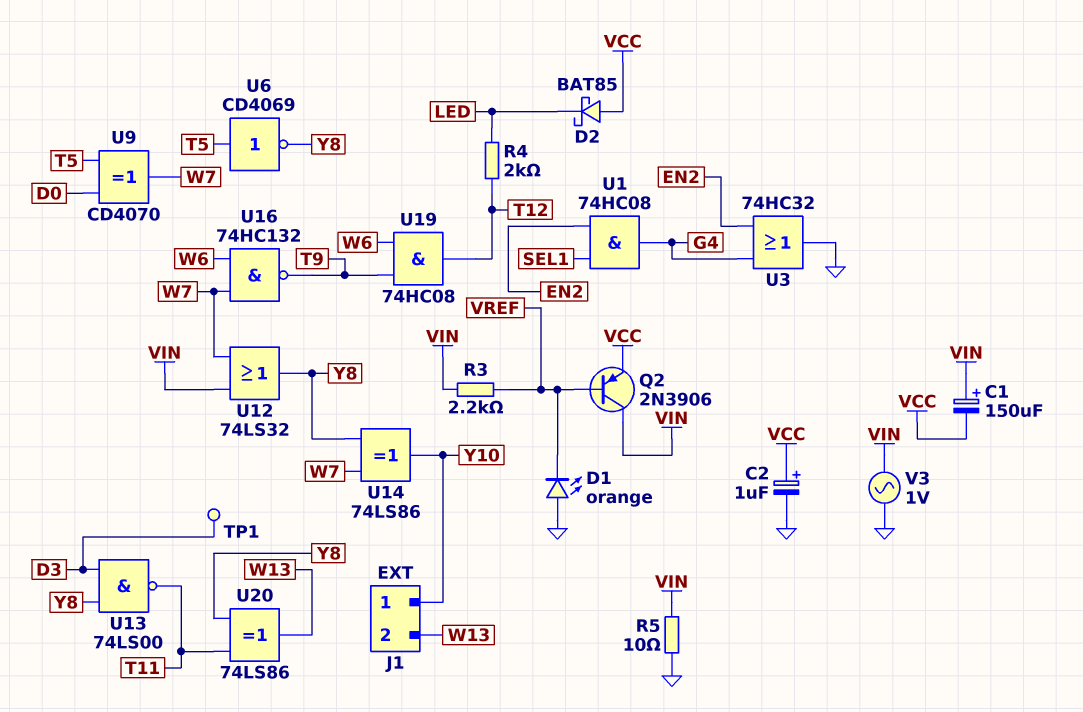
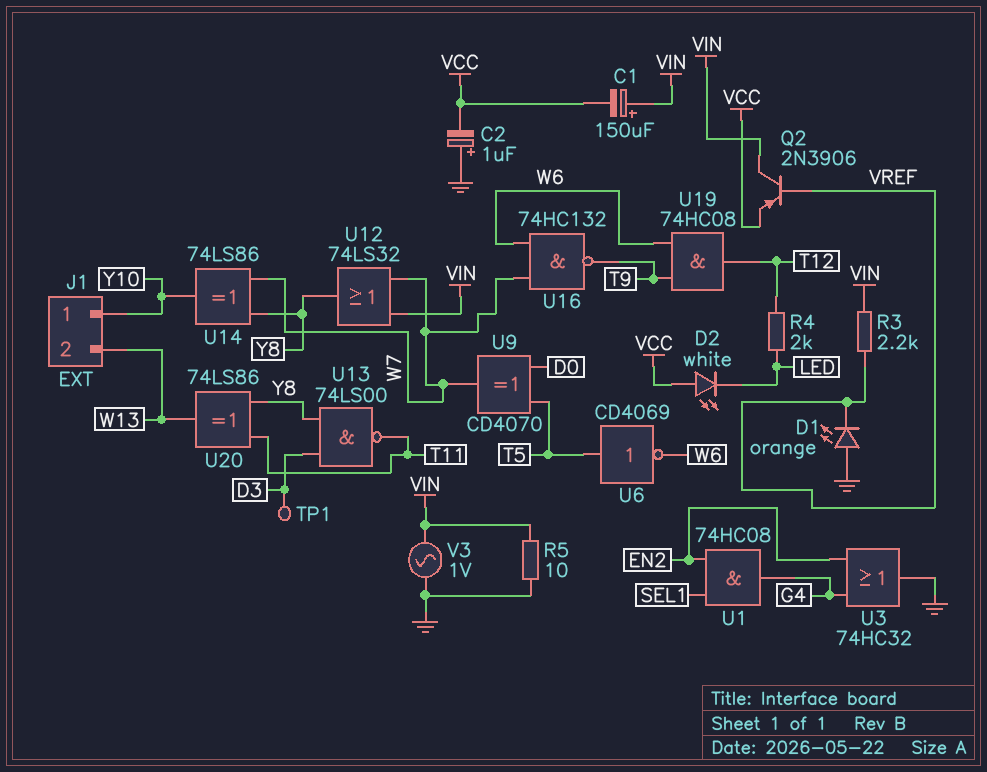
C2: 1uF (plus VCC, minus GND) -> 1uF (plus GND, minus VCC)
D2: schottky BAT85 (A VCC, K LED) -> LED white (A VCC, K LED)
U6: NOT CD4069 (in T5, out Y8) -> NOT CD4069 (in T5, out W6)

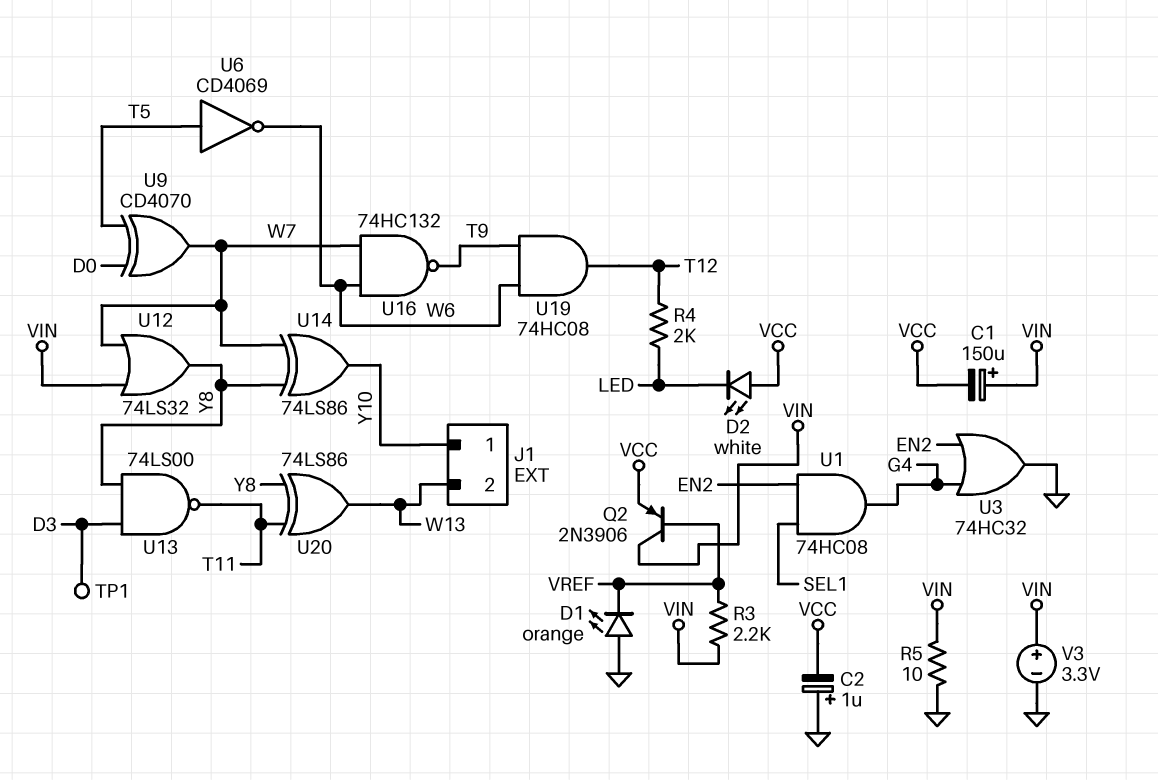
V3: AC 1V (GND, VIN) -> 3.3V (plus VIN, minus GND)

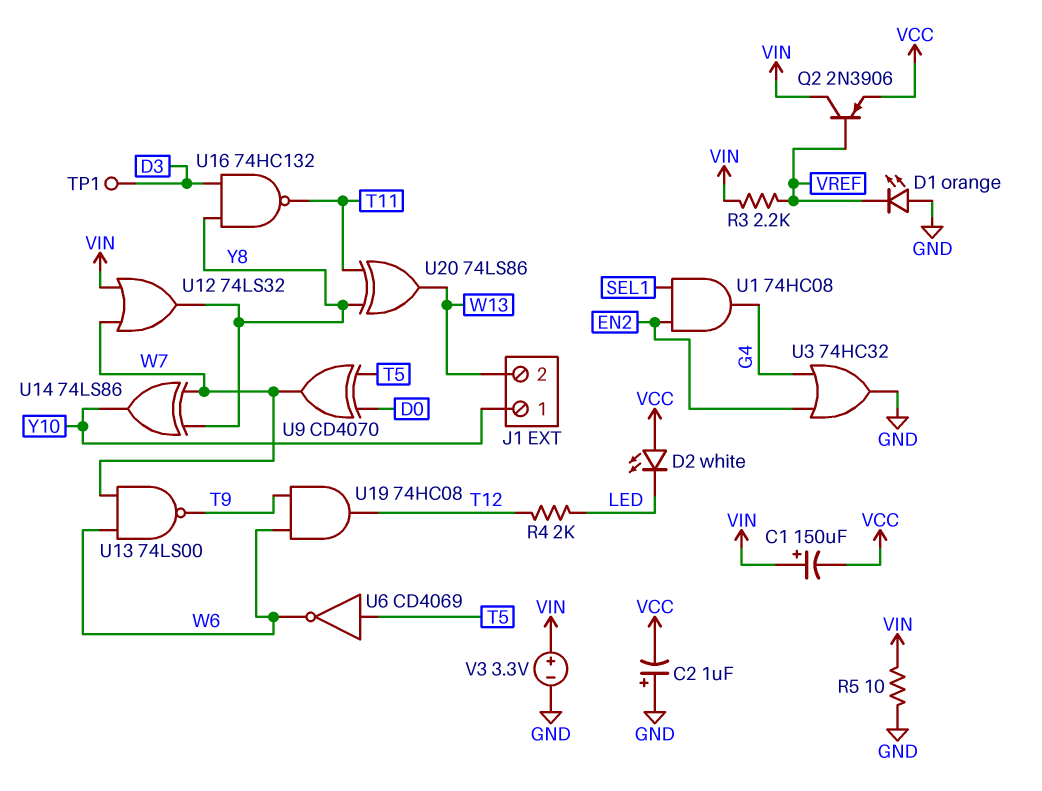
U13: NAND 74LS00 (in D3, in Y8, out T11) -> NAND 74LS00 (in W6, in W7, out T9)
U16: NAND 74HC132 (in W6, in W7, out T9) -> NAND 74HC132 (in D3, in Y8, out T11)

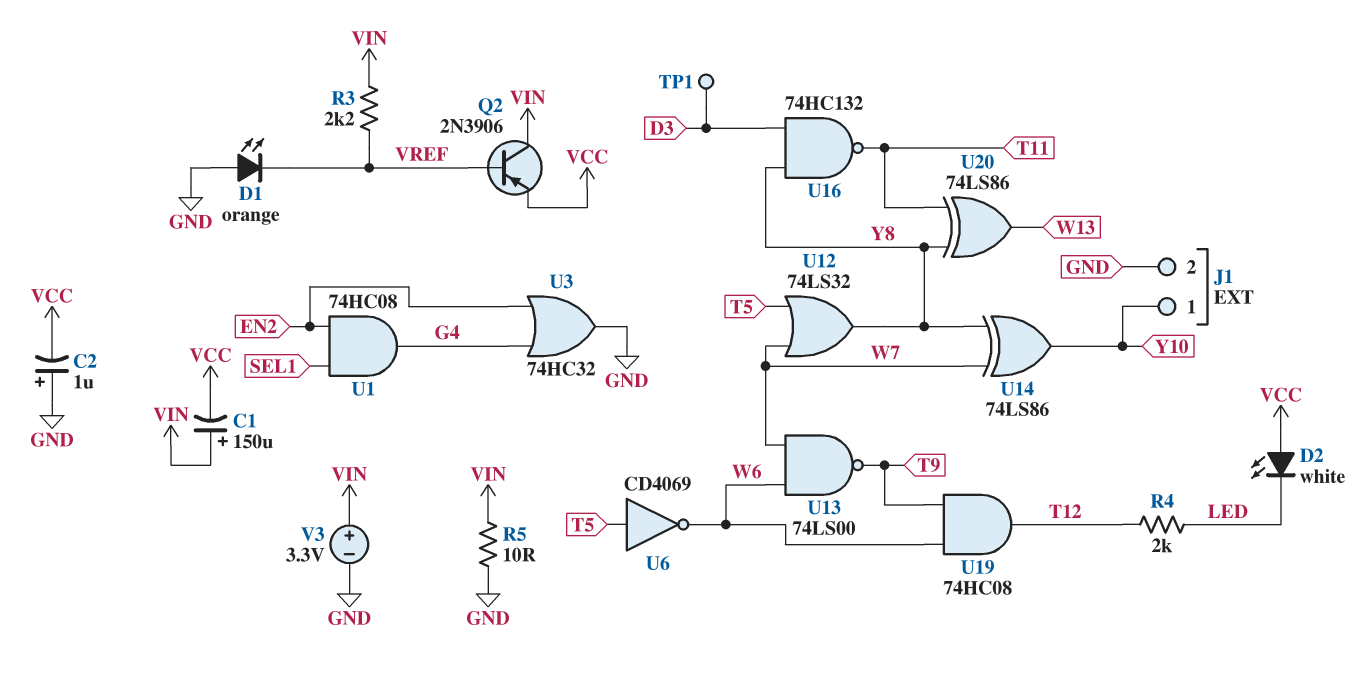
J1 pin 2: W13 -> GND
U9: XOR CD4070 (in D0, in T5, out W7) -> none
U12: OR 74LS32 (in VIN, in W7, out Y8) -> OR 74LS32 (in T5, in W7, out Y8)

